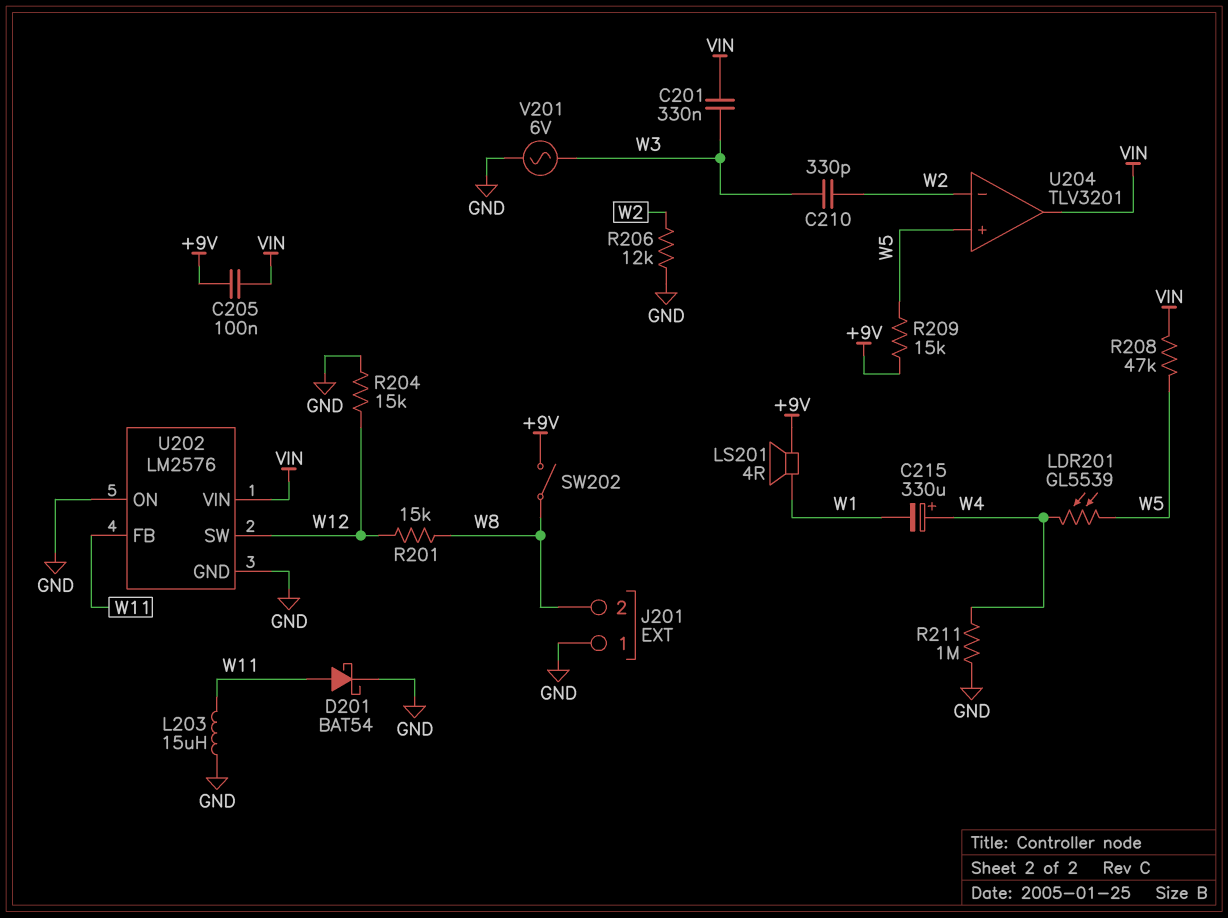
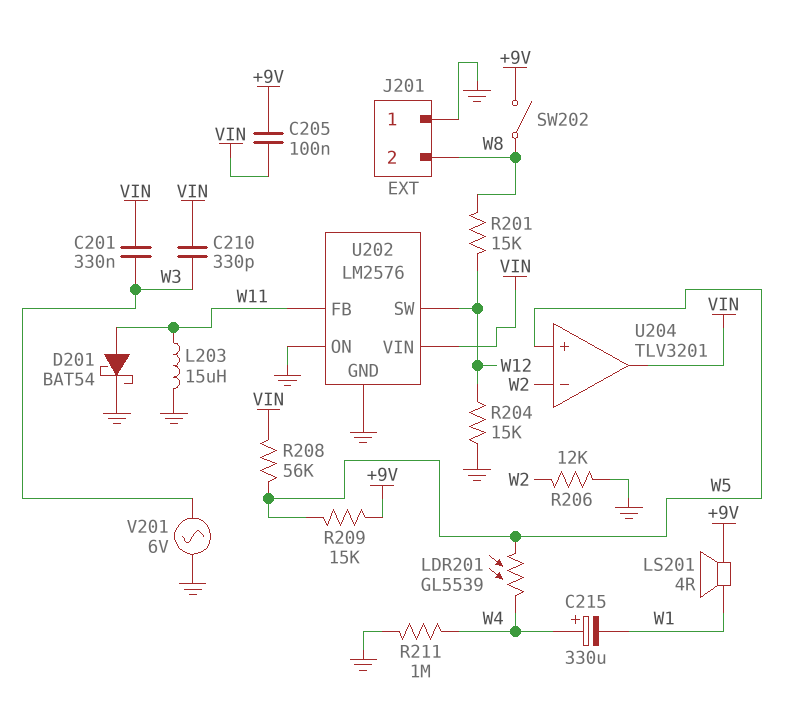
C210: 330pF (W2, W3) -> 330pF (VIN, W3)
R208: 47k (VIN, W5) -> 56k (VIN, W5)

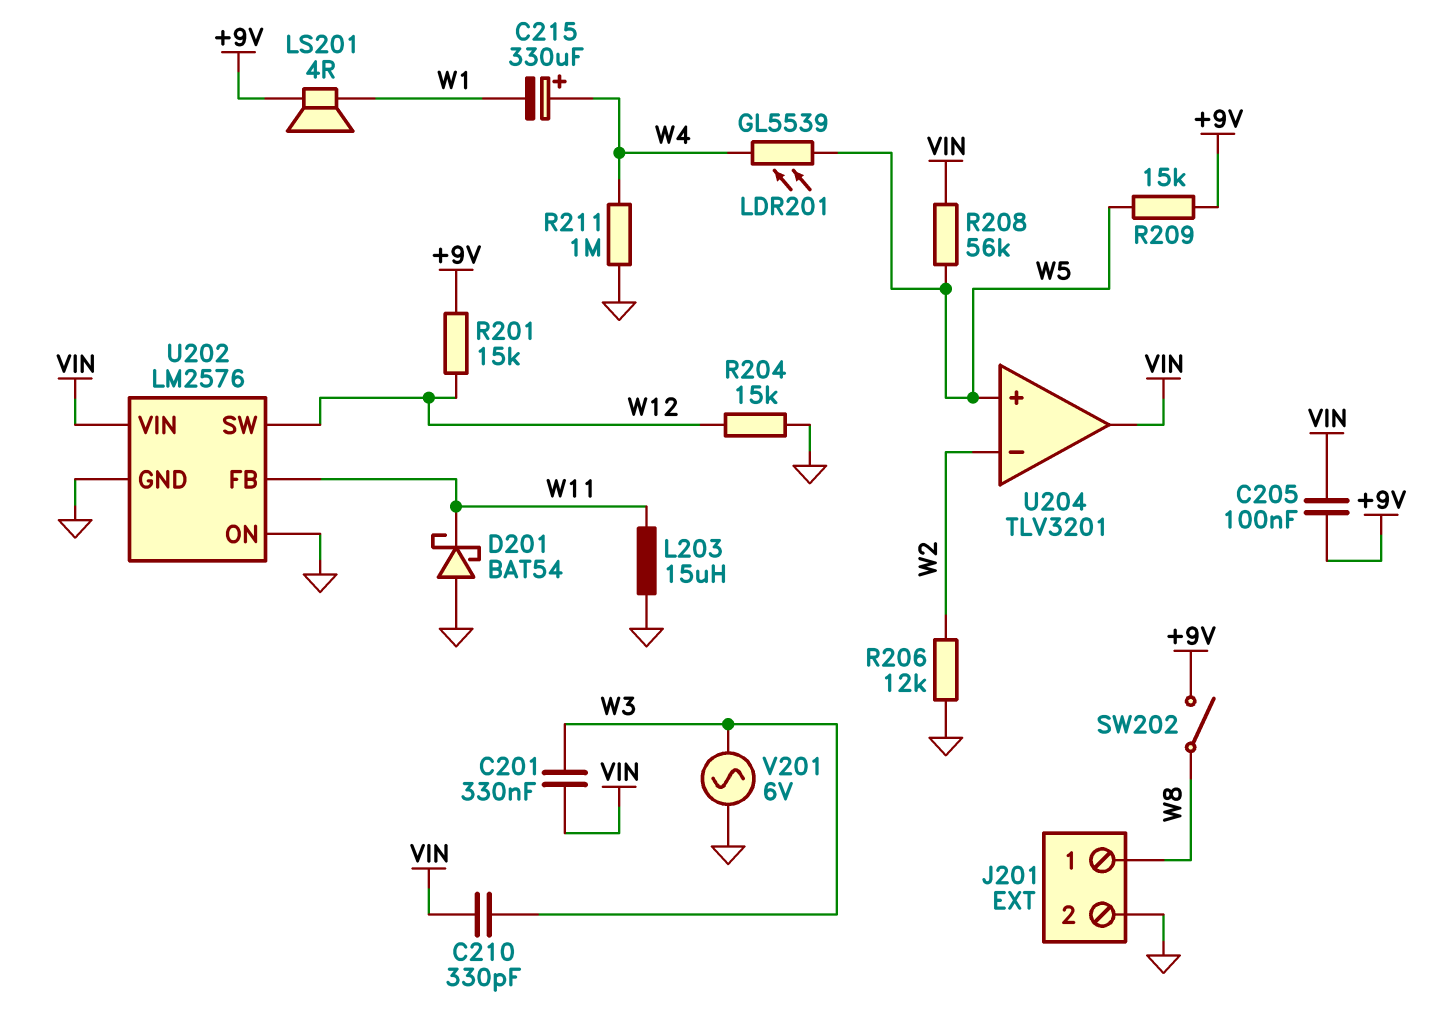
D201: schottky BAT54 (A W11, K GND) -> schottky BAT54 (A GND, K W11)
J201 pin 1: GND -> W8
J201 pin 2: W8 -> GND
R201: 15k (W8, W12) -> 15k (+9V, W12)

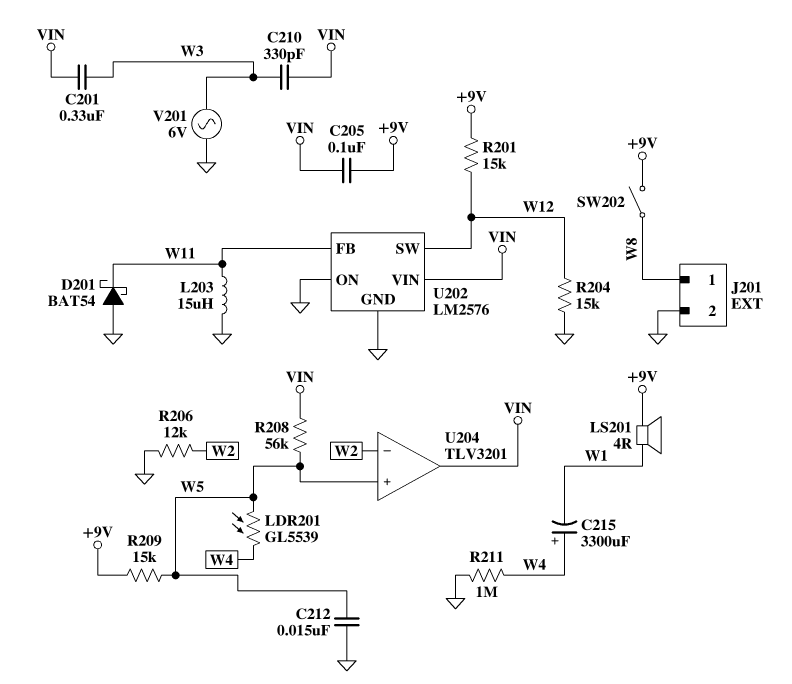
C212: none -> 15nF (GND, W5)
C215: 330uF (plus W4, minus W1) -> 3300uF (plus W4, minus W1)

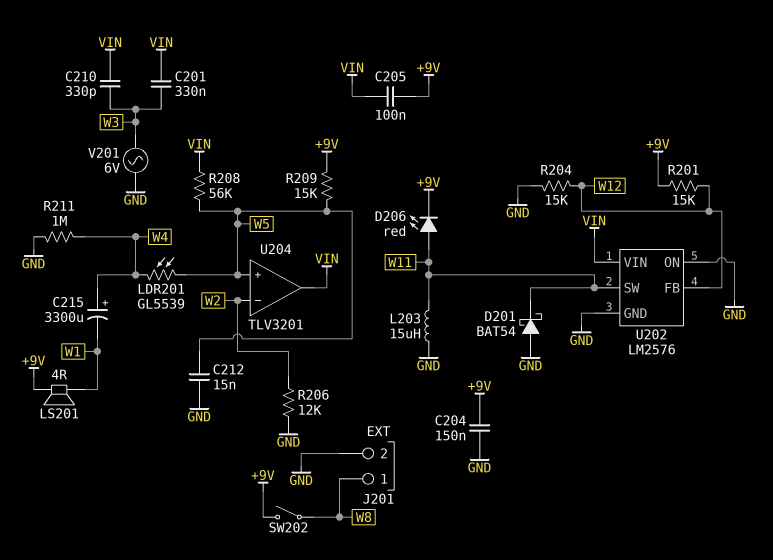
C204: none -> 150nF (+9V, GND)
D206: none -> LED red (A W11, K +9V)
U202 pin FB: W11 -> W12
U202 pin SW: W12 -> W11

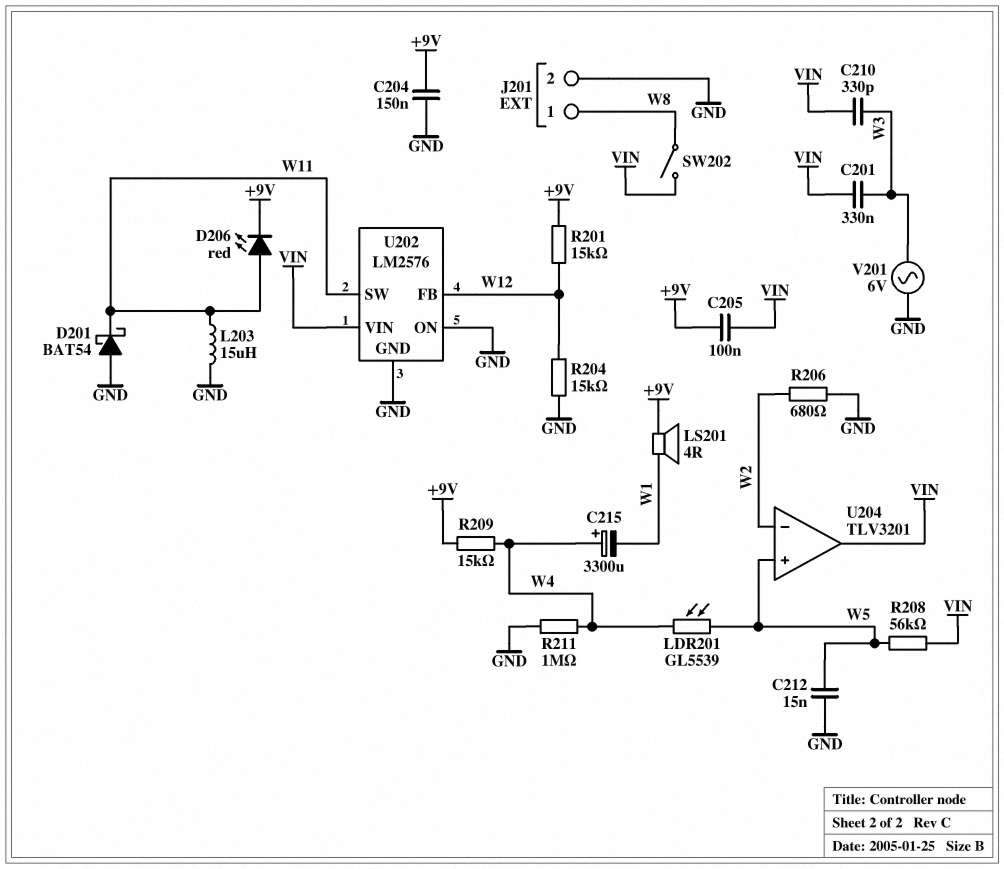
R206: 12k (GND, W2) -> 680 (GND, W2)
R209: 15k (+9V, W5) -> 15k (+9V, W4)
SW202: switch (+9V, W8) -> switch (VIN, W8)

